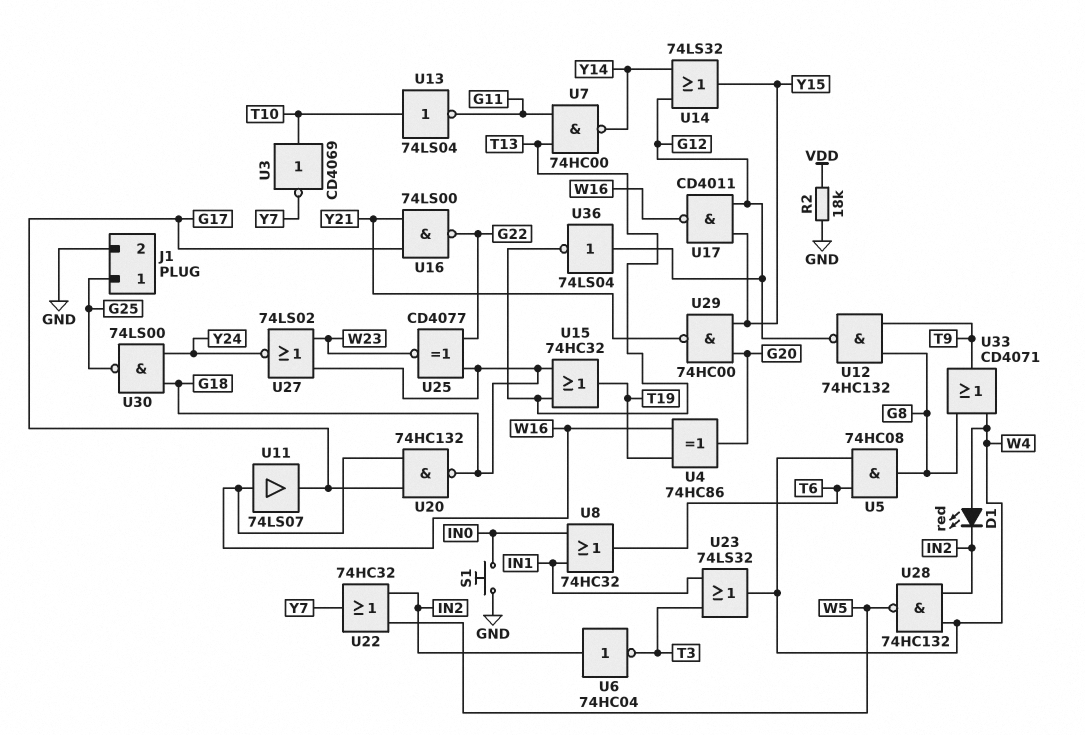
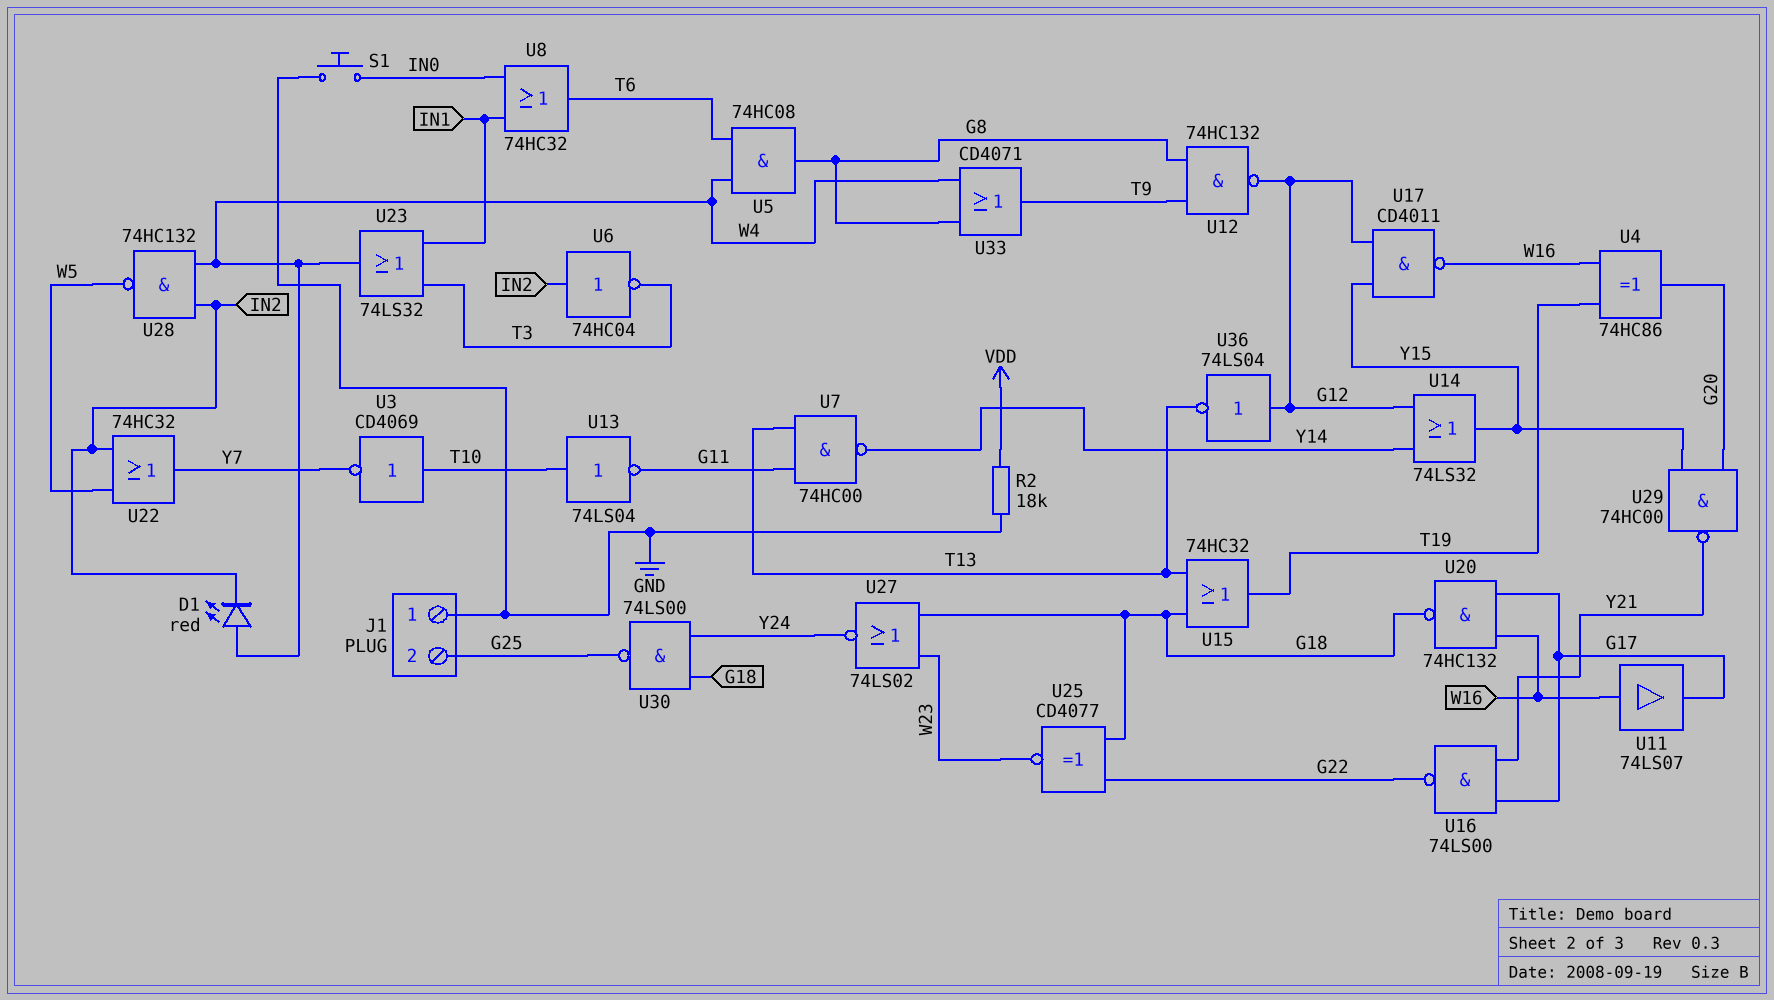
J1 pin 1: G25 -> GND
J1 pin 2: GND -> G25

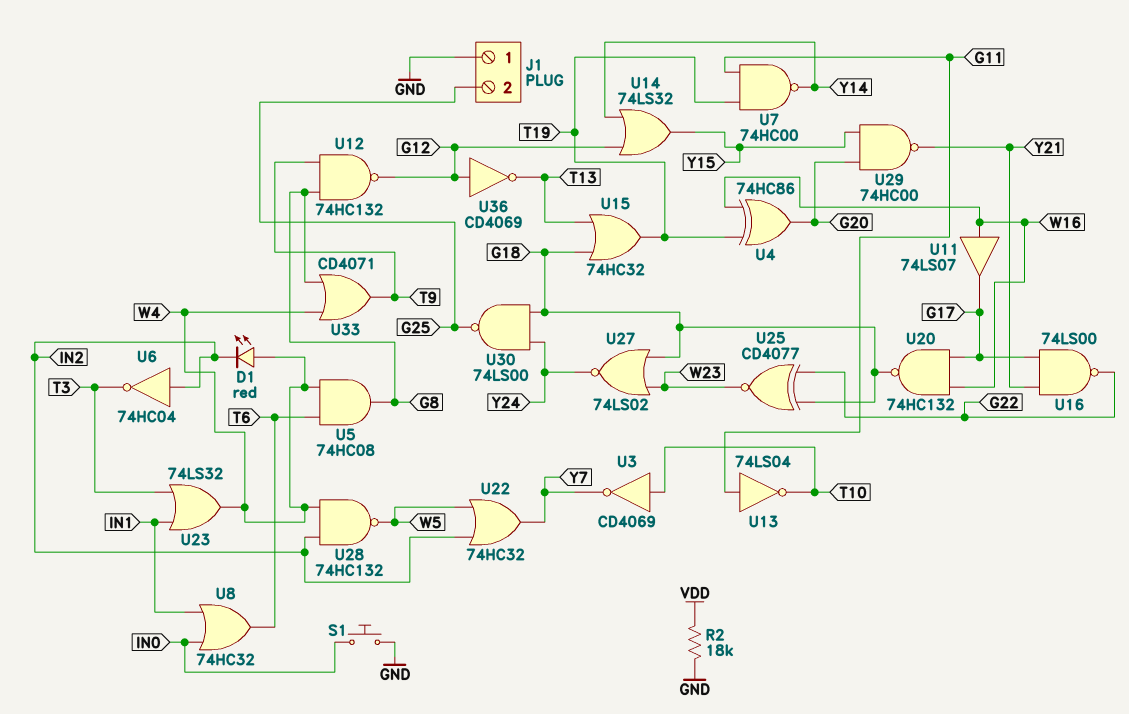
U7: NAND 74HC00 (in G11, in T13, out Y14) -> NAND 74HC00 (in G11, in T19, out Y14)
U13: NOT 74LS04 (in T10, out G11) -> NOT 74LS04 (in G11, out T10)
U17: NAND CD4011 (in G12, in Y15, out W16) -> none
U36: NOT 74LS04 (in G12, out T13) -> NOT CD4069 (in G12, out T13)

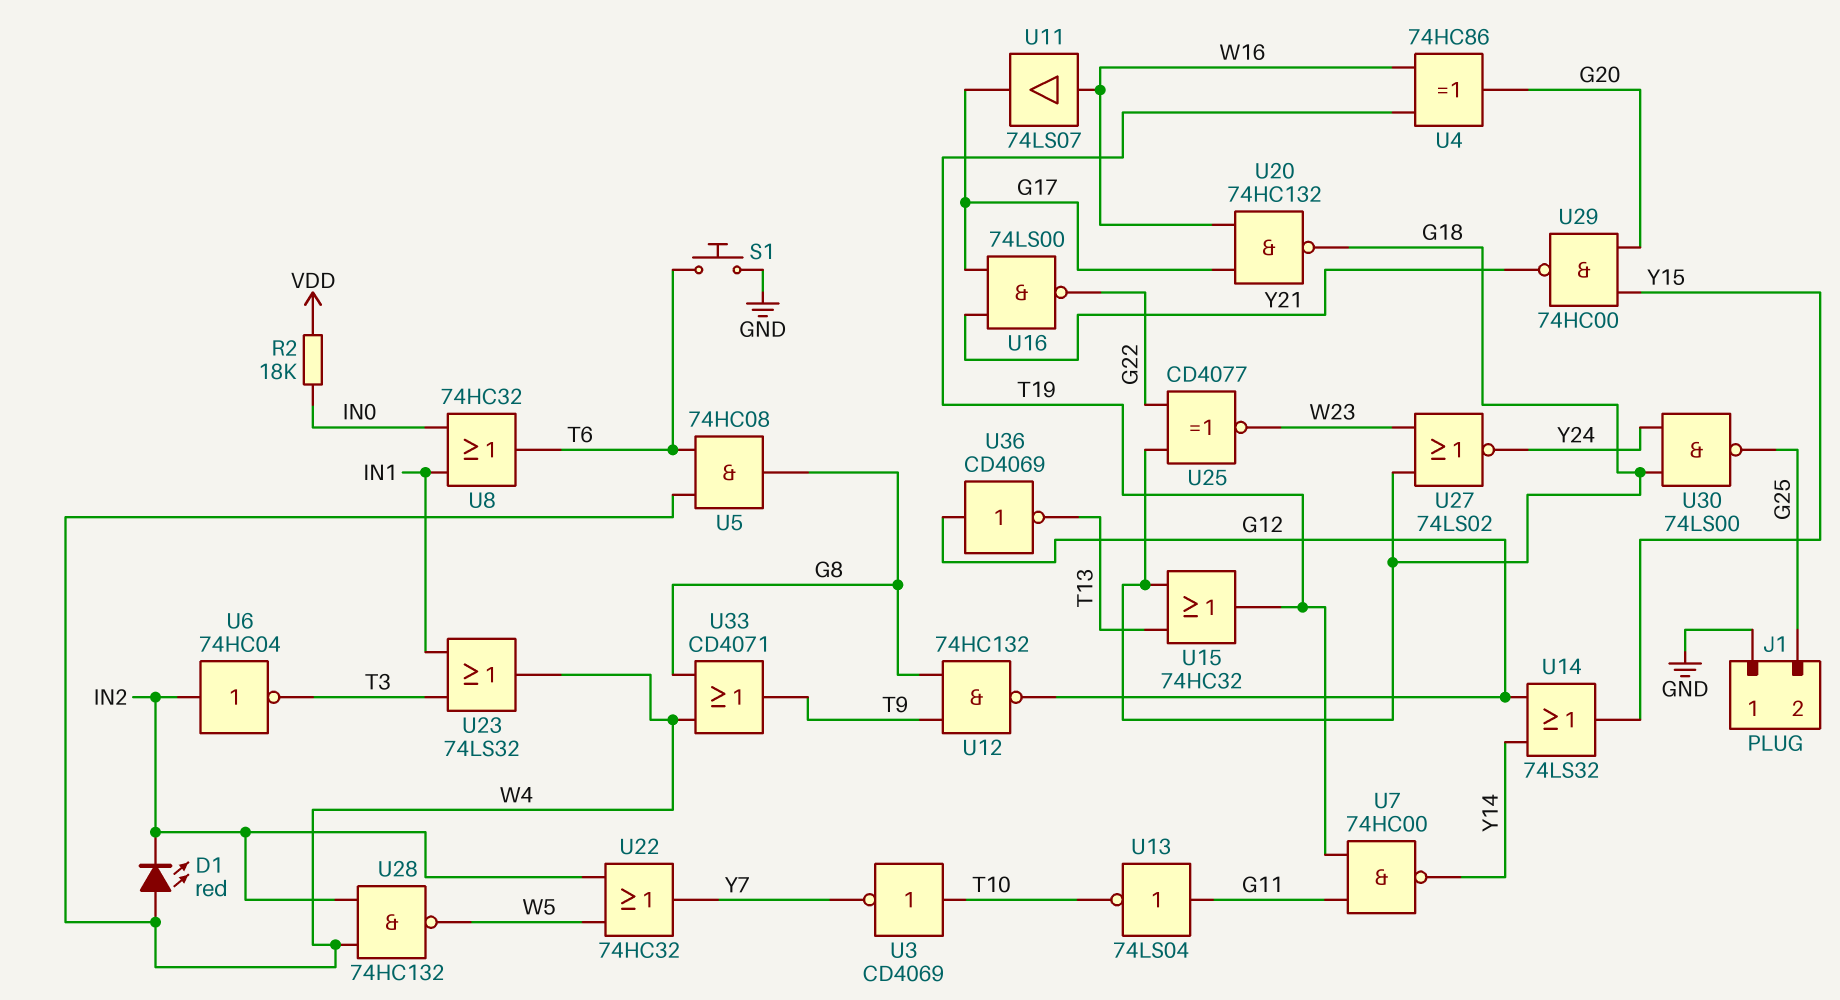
R2: 18k (GND, VDD) -> 18k (IN0, VDD)
S1: button (GND, IN0) -> button (GND, T6)

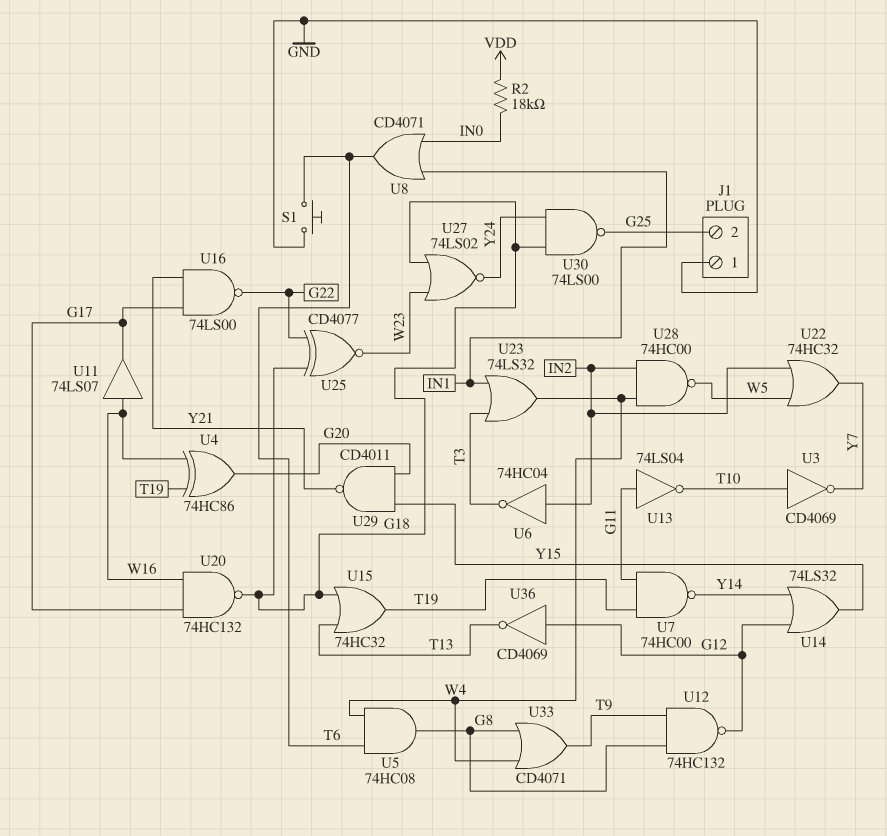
D1: LED red (A W4, K IN2) -> none
U8: OR 74HC32 (in IN0, in IN1, out T6) -> OR CD4071 (in IN0, in IN1, out T6)
U28: NAND 74HC132 (in IN2, in W4, out W5) -> NAND 74HC00 (in IN2, in W4, out W5)
U29: NAND 74HC00 (in G20, in Y15, out Y21) -> NAND CD4011 (in G20, in Y15, out Y21)

